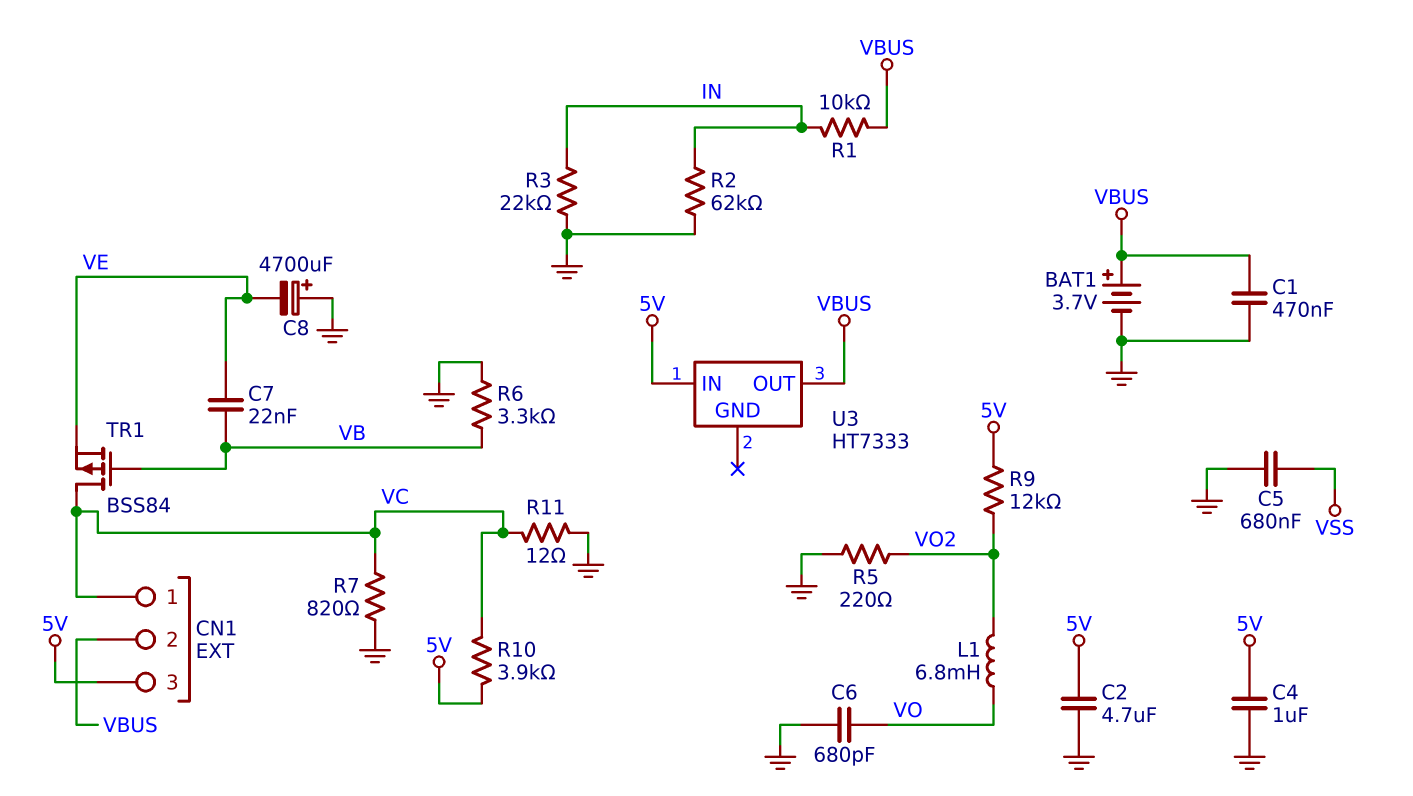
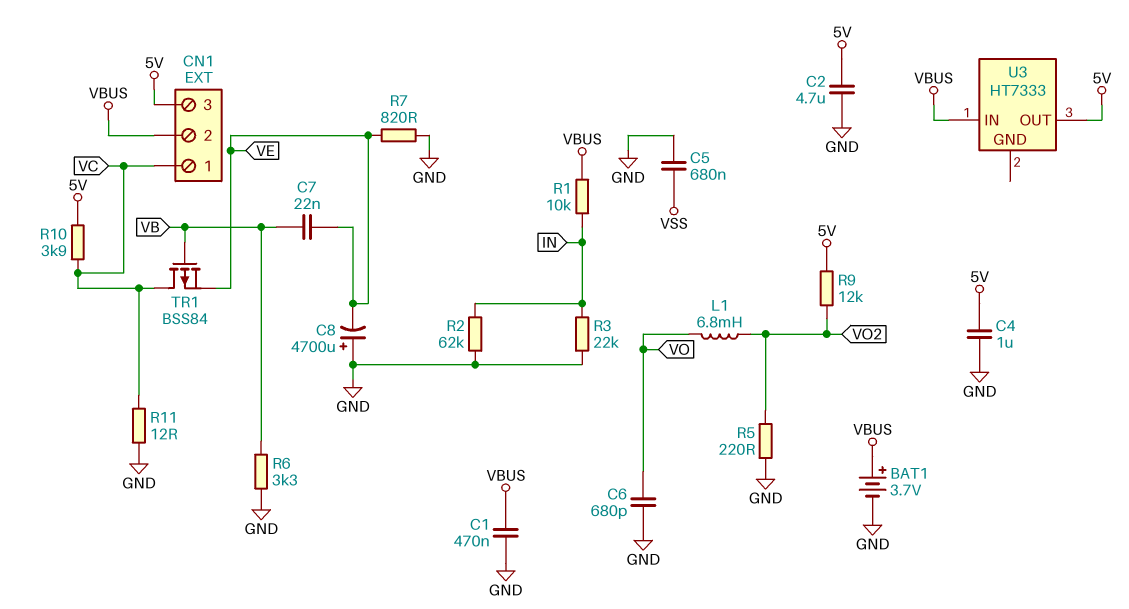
R7: 820 (GND, VC) -> 820 (GND, VE)
U3 pin IN: 5V -> VBUS
U3 pin OUT: VBUS -> 5V

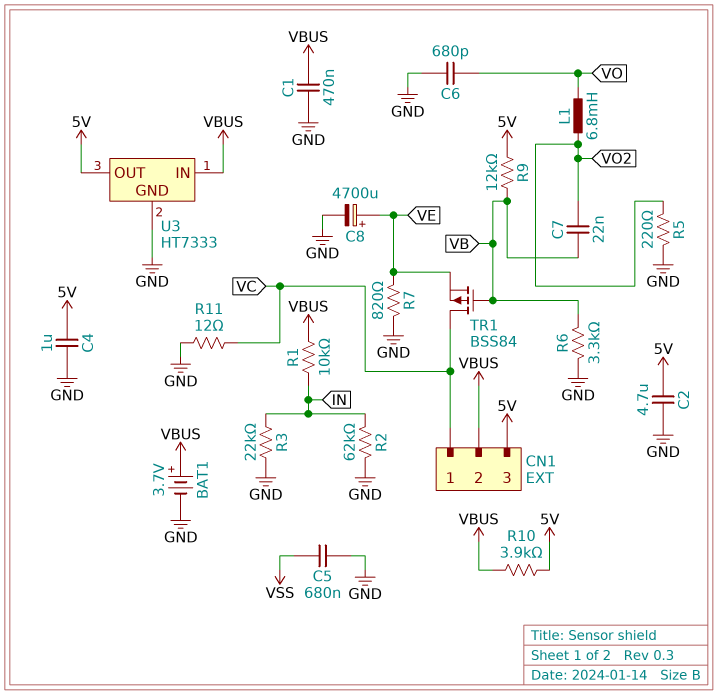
C7: 22nF (VB, VE) -> 22nF (VB, VO2)
C8: 4700uF (plus GND, minus VE) -> 4700uF (plus VE, minus GND)
R9: 12k (5V, VO2) -> 12k (5V, VB)
R10: 3.9k (5V, VC) -> 3.9k (5V, VBUS)
U3 pin GND: none -> GND

